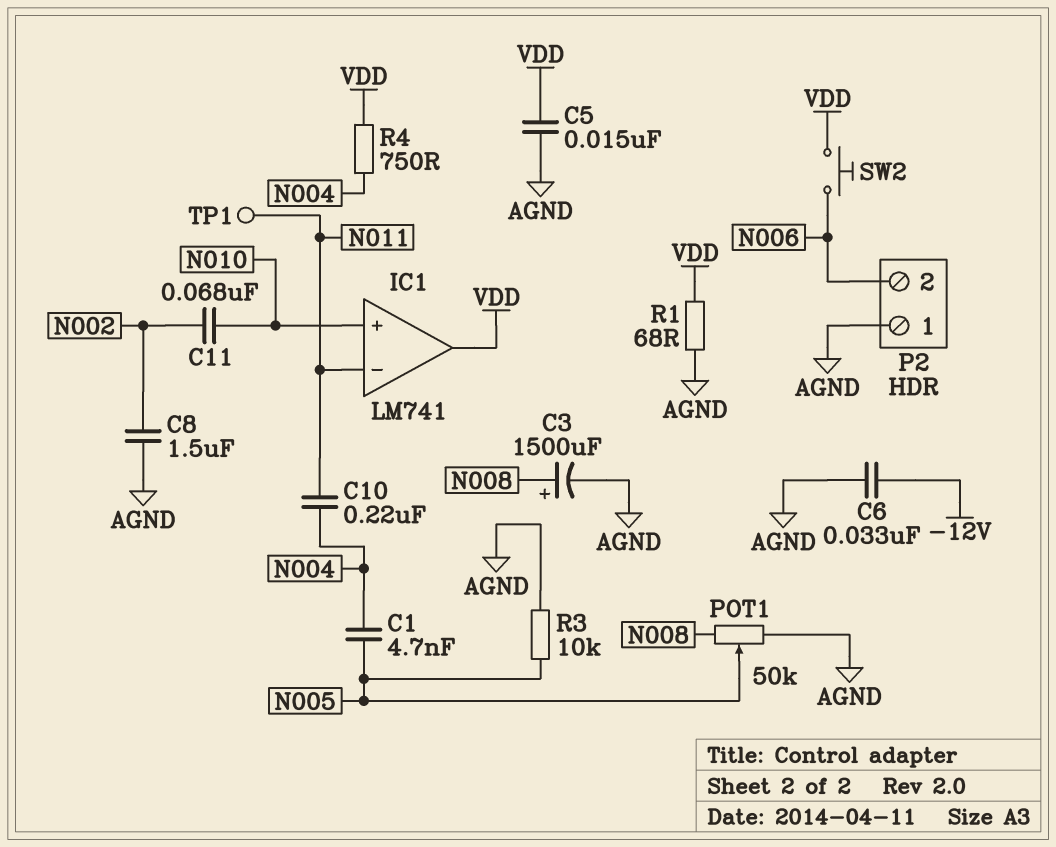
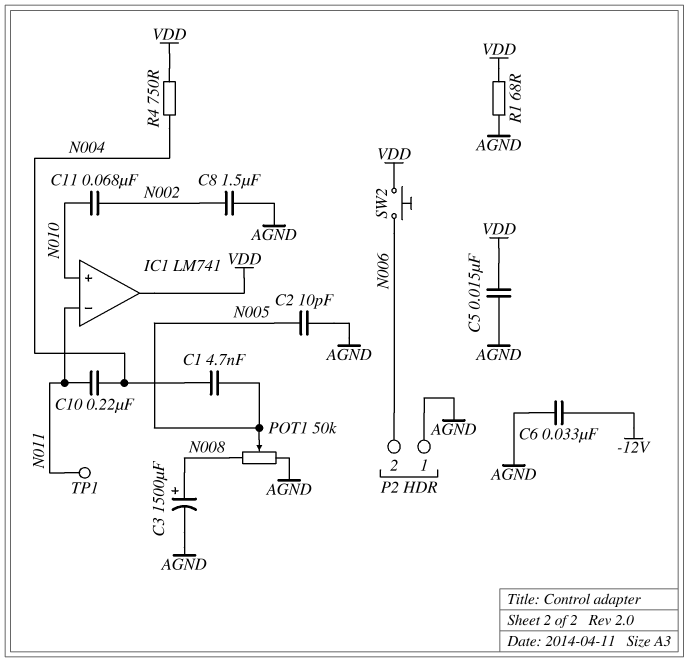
C2: none -> 10pF (AGND, N005)
R3: 10k (AGND, N005) -> none

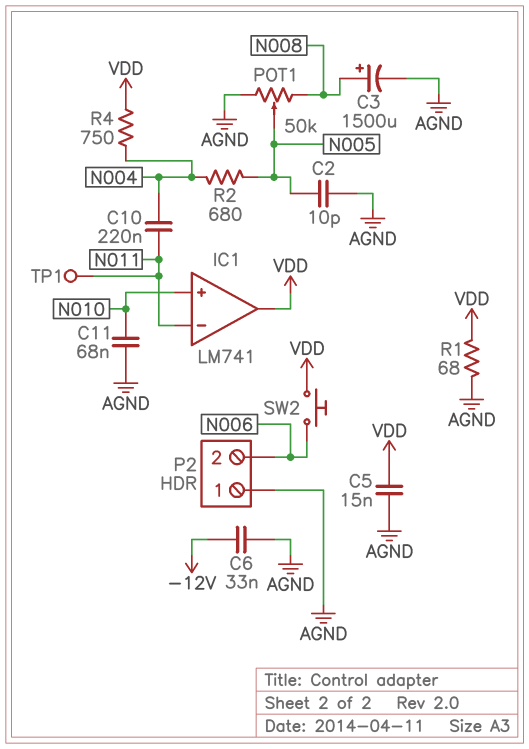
C1: 4.7nF (N004, N005) -> none
C8: 1.5uF (AGND, N002) -> none
C11: 68nF (N002, N010) -> 68nF (AGND, N010)
R2: none -> 680 (N004, N005)

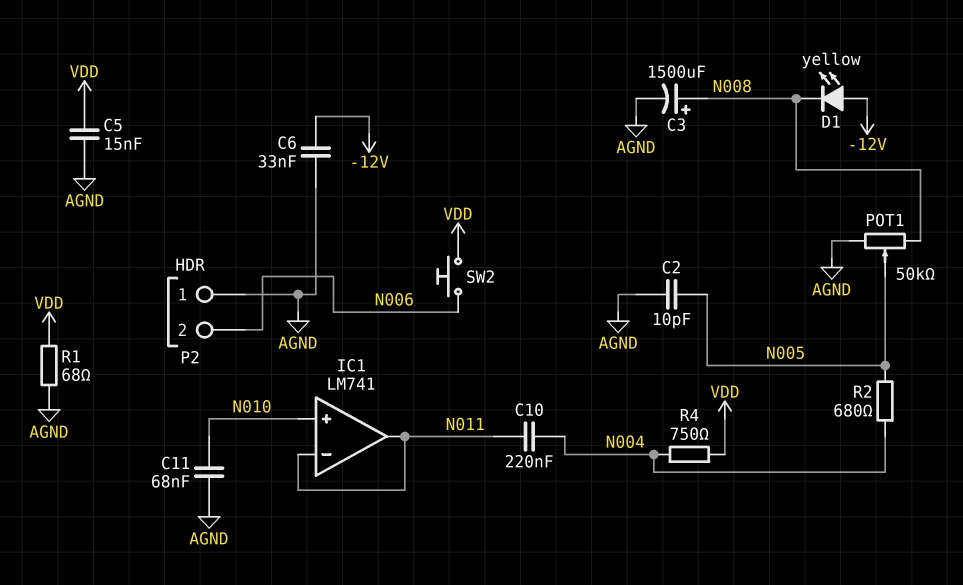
D1: none -> LED yellow (A -12V, K N008)
IC1 pin out: VDD -> N011
TP1: test point (N011) -> none

